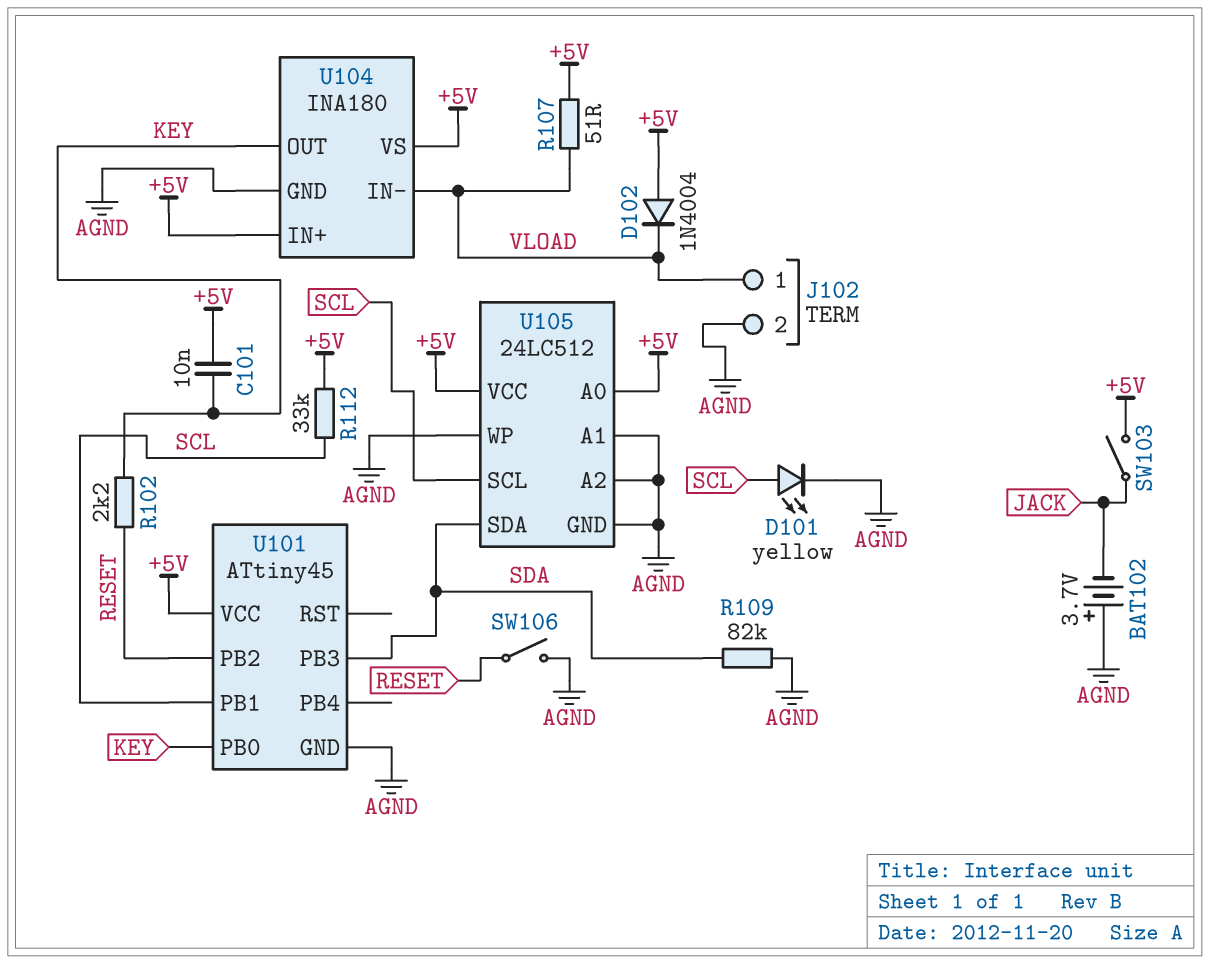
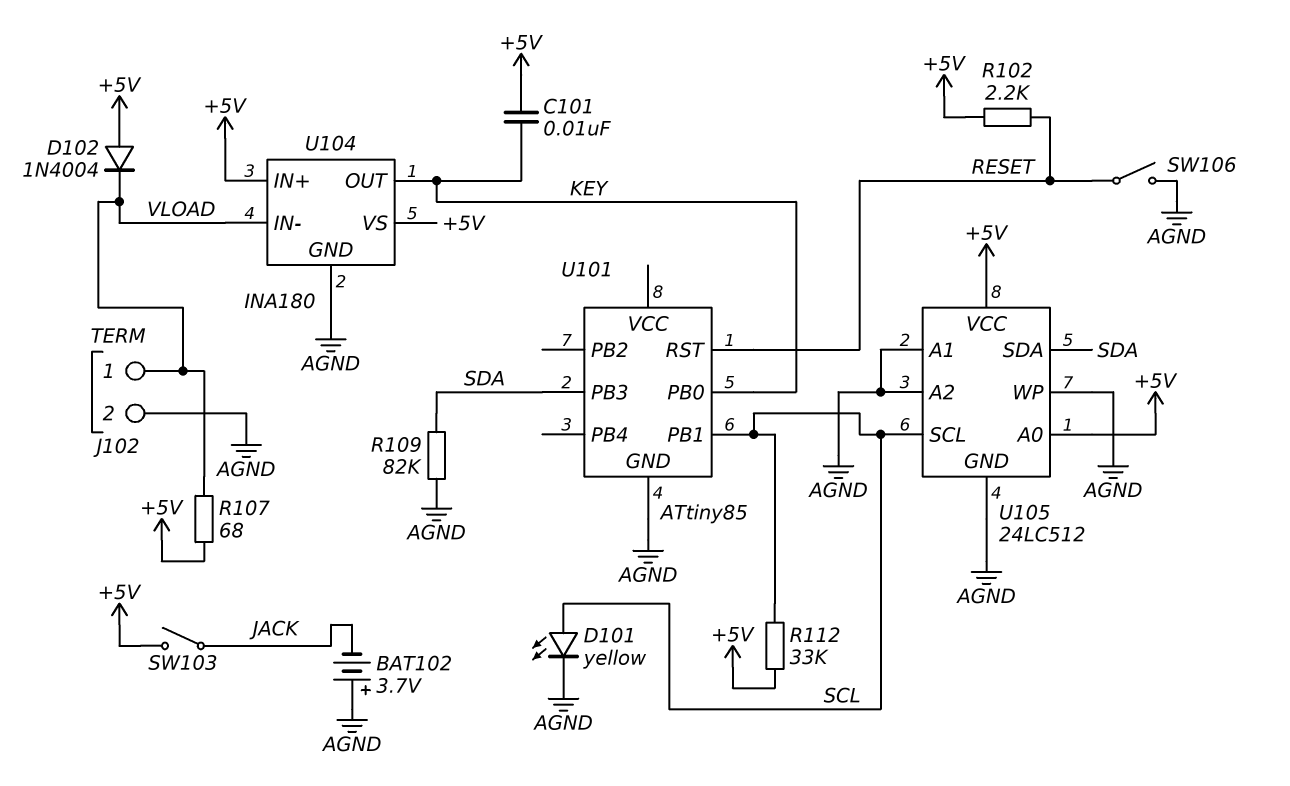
R102: 2.2k (KEY, RESET) -> 2.2k (+5V, RESET)
R107: 51 (+5V, VLOAD) -> 68 (+5V, VLOAD)
U101: ATtiny45 -> ATtiny85
U101 pin PB2: RESET -> none
U101 pin RST: none -> RESET
U101 pin VCC: +5V -> none

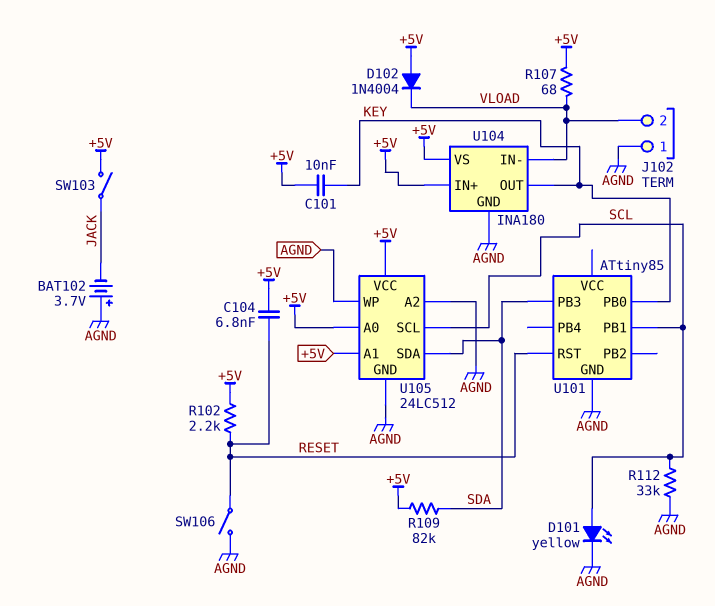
C104: none -> 6.8nF (+5V, RESET)
J102 pin 1: VLOAD -> AGND
J102 pin 2: AGND -> VLOAD
R109: 82k (AGND, SDA) -> 82k (+5V, SDA)
R112: 33k (+5V, SCL) -> 33k (AGND, SCL)
U105 pin A1: AGND -> +5V

